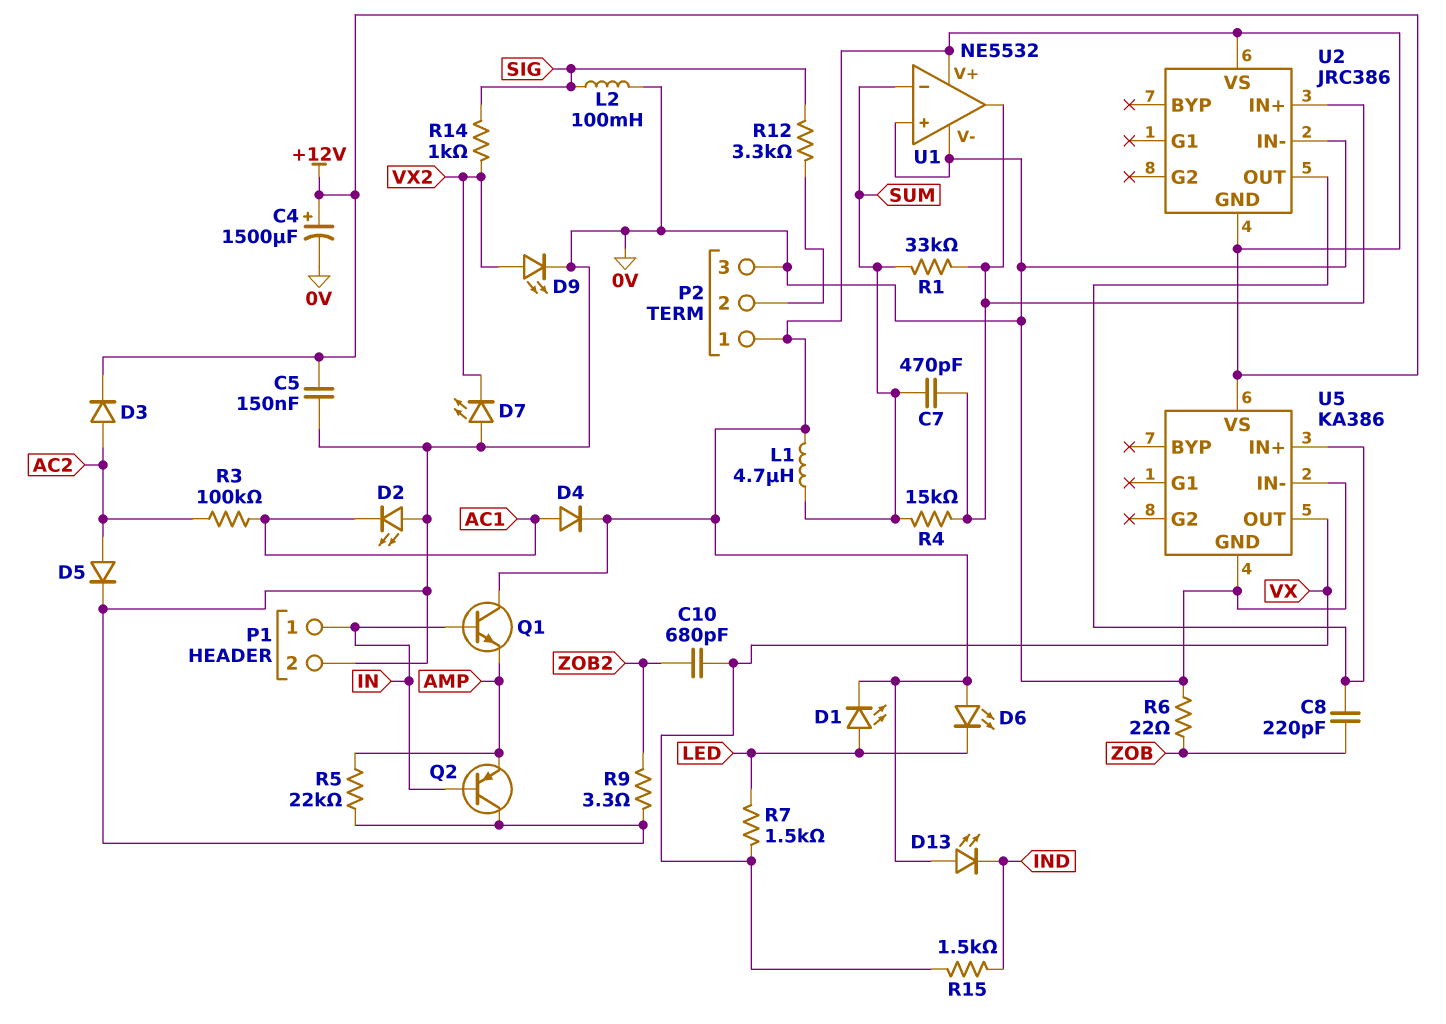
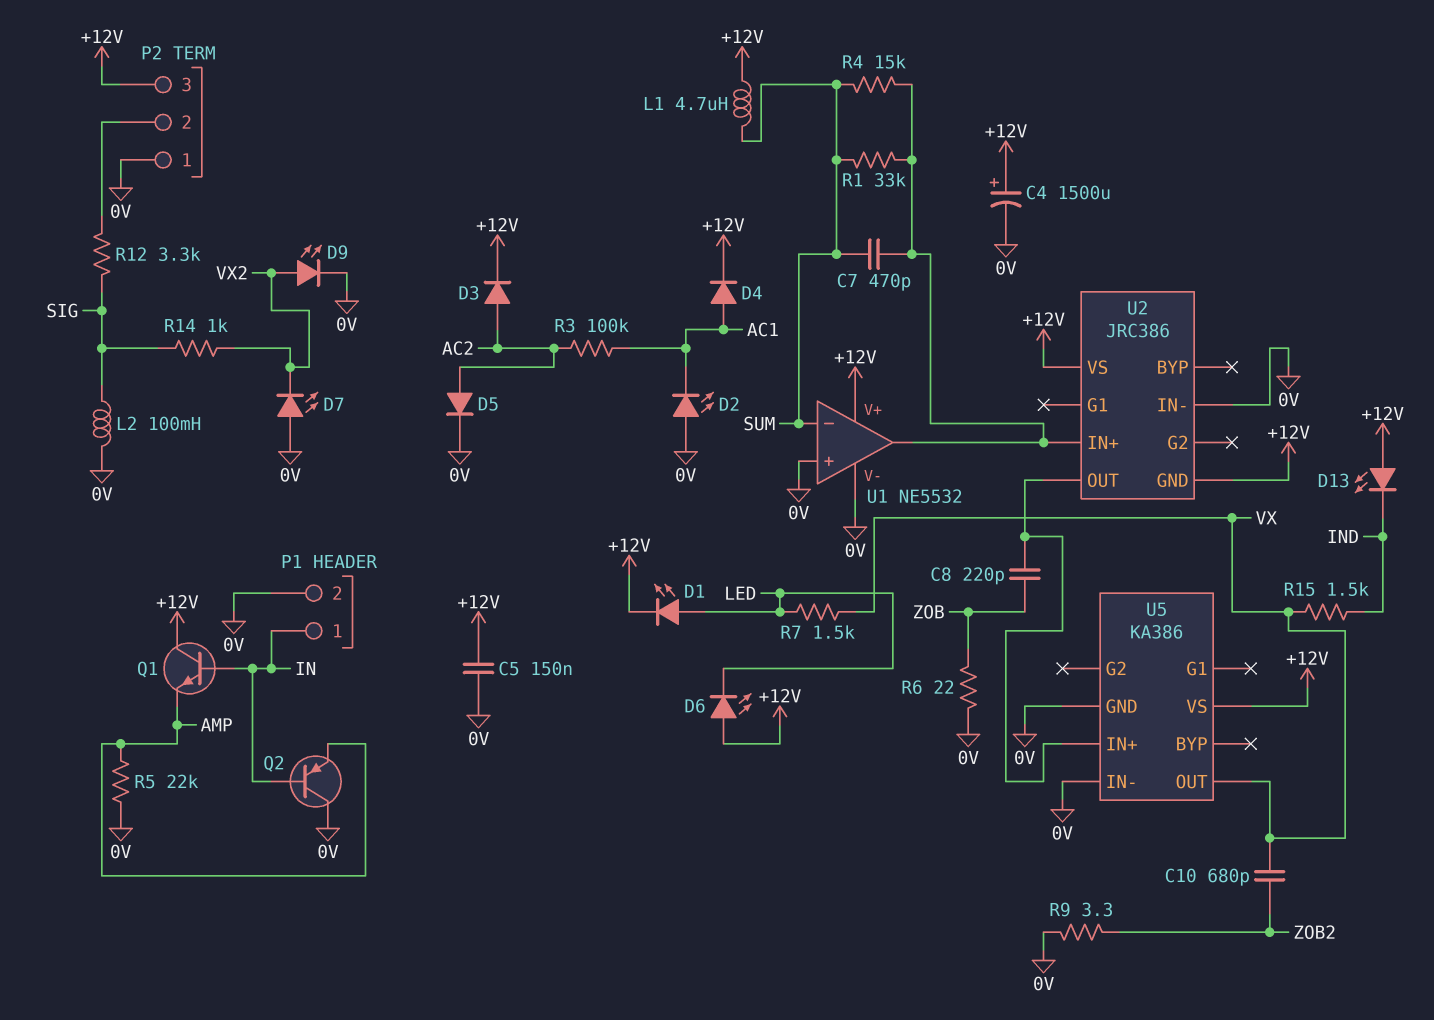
P2 pin 1: +12V -> 0V
P2 pin 3: 0V -> +12V

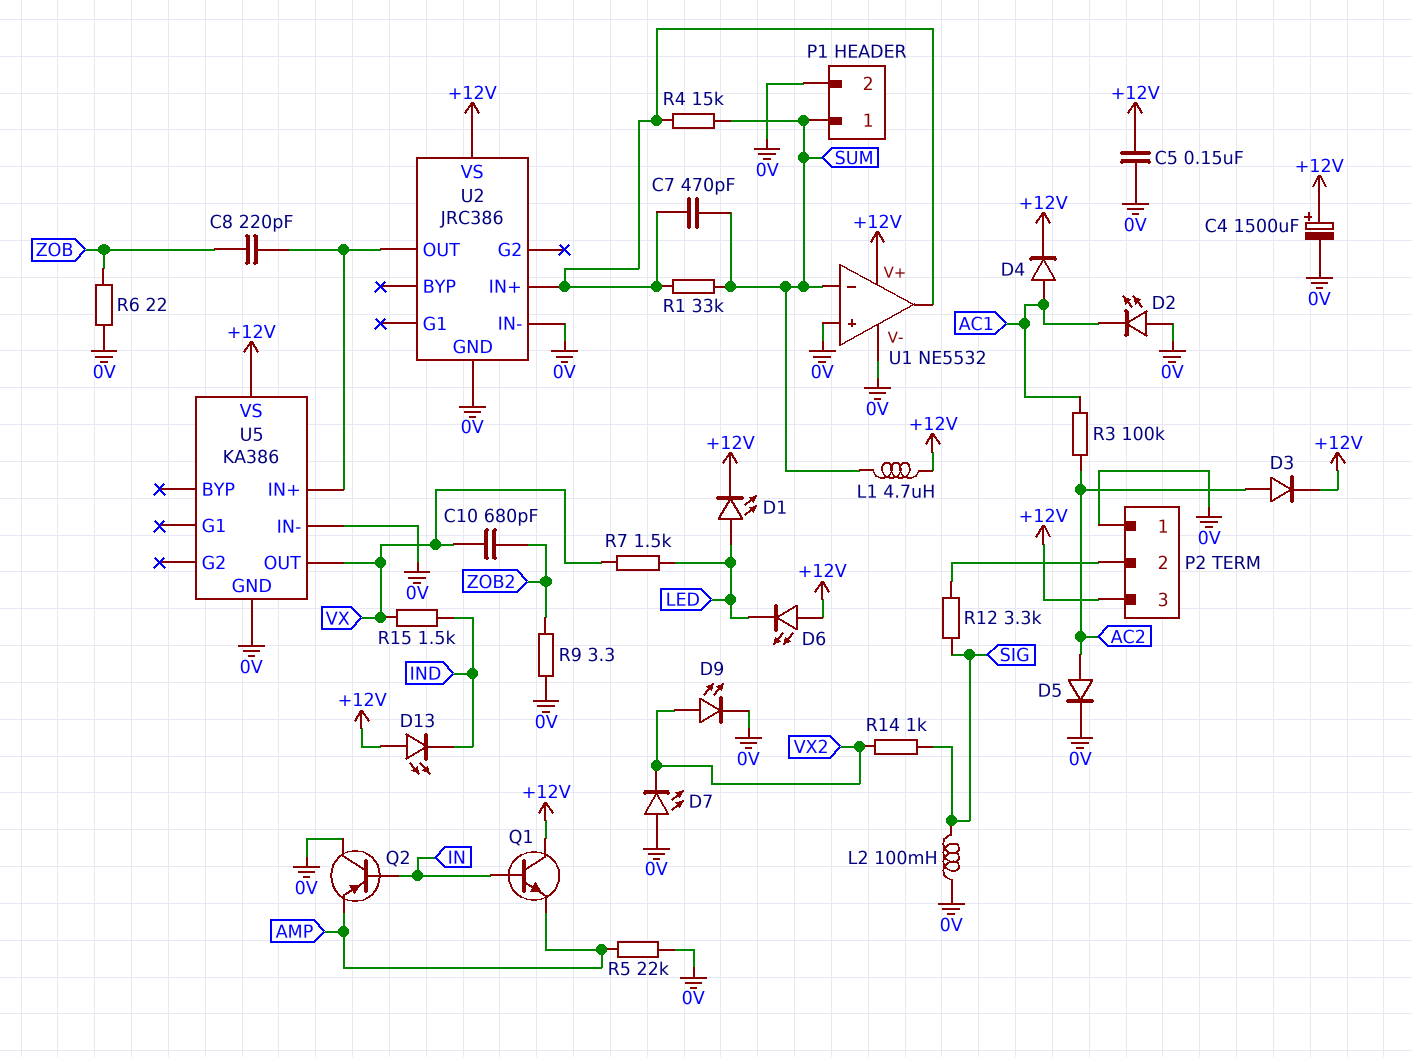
P1 pin 1: IN -> SUM
U2 pin GND: +12V -> 0V

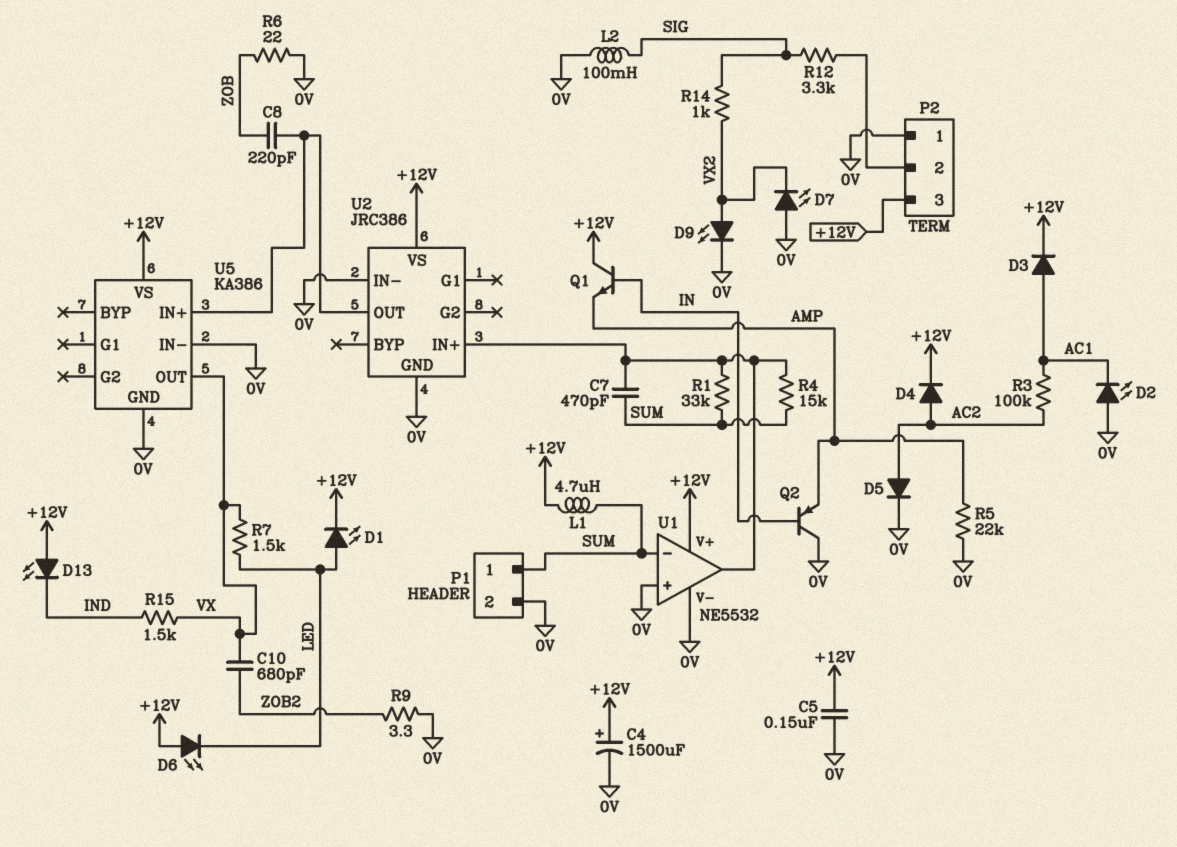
D3: diode (A AC2, K +12V) -> diode (A AC1, K +12V)
D4: diode (A AC1, K +12V) -> diode (A AC2, K +12V)

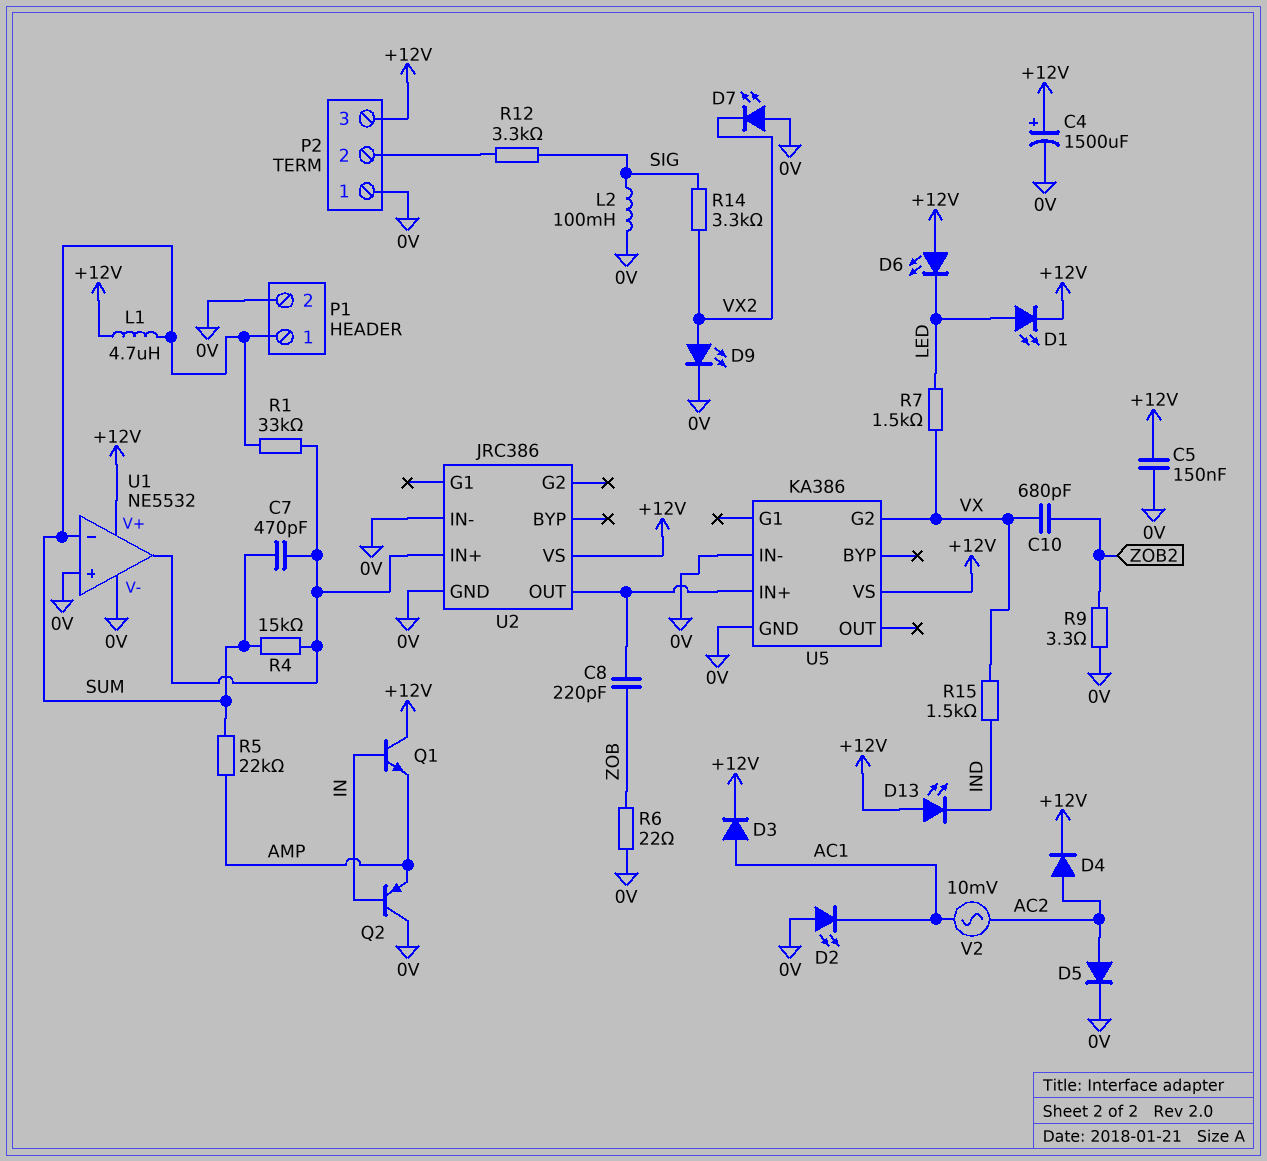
R3: 100k (AC1, AC2) -> none
R5: 22k (0V, AMP) -> 22k (AMP, SUM)
R14: 1k (SIG, VX2) -> 3.3k (SIG, VX2)
U5 pin G2: none -> VX
U5 pin OUT: VX -> none
V2: none -> AC 10mV (AC1, AC2)

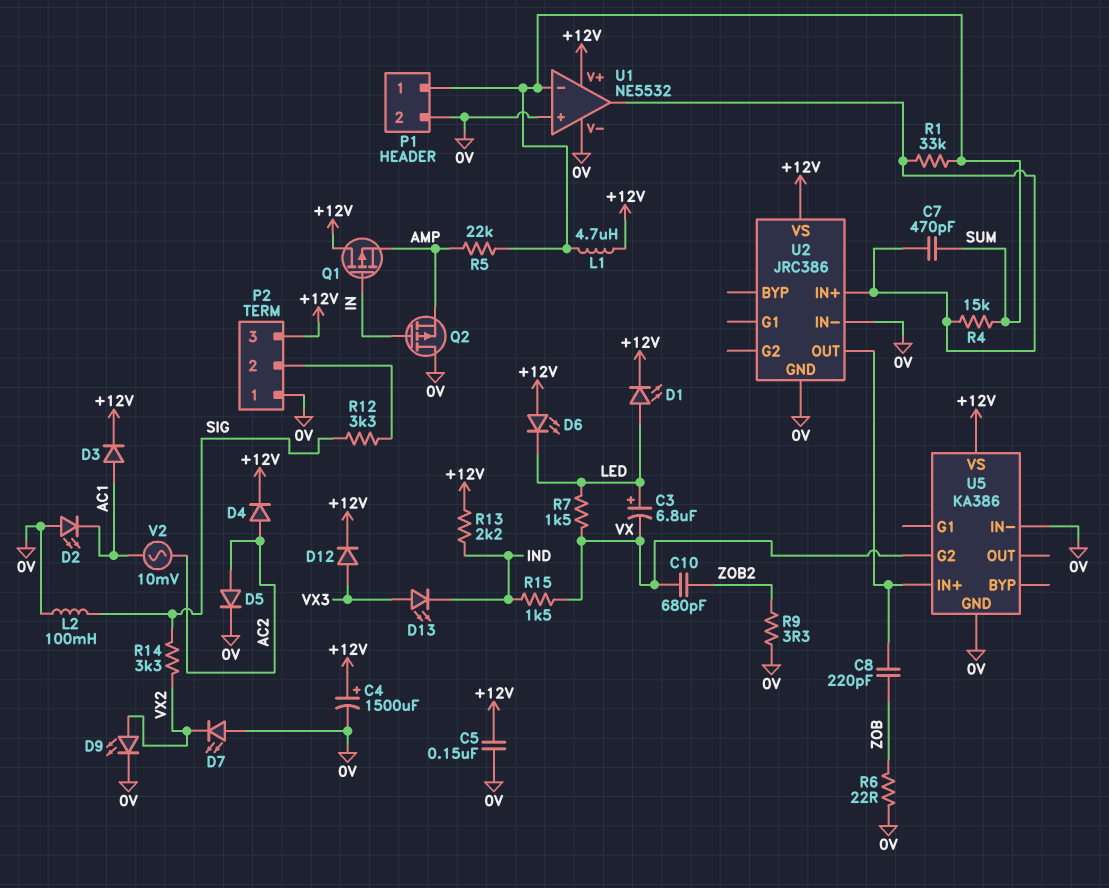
C3: none -> 6.8uF (plus LED, minus VX)
D12: none -> diode (A VX3, K +12V)
D13: LED (A +12V, K IND) -> LED (A VX3, K IND)
Q1: NPN (B IN, C +12V, E AMP) -> PMOS (G IN, D +12V, S AMP)
Q2: PNP (B IN, C 0V, E AMP) -> PMOS (G IN, D 0V, S AMP)
R13: none -> 2.2k (+12V, IND)

